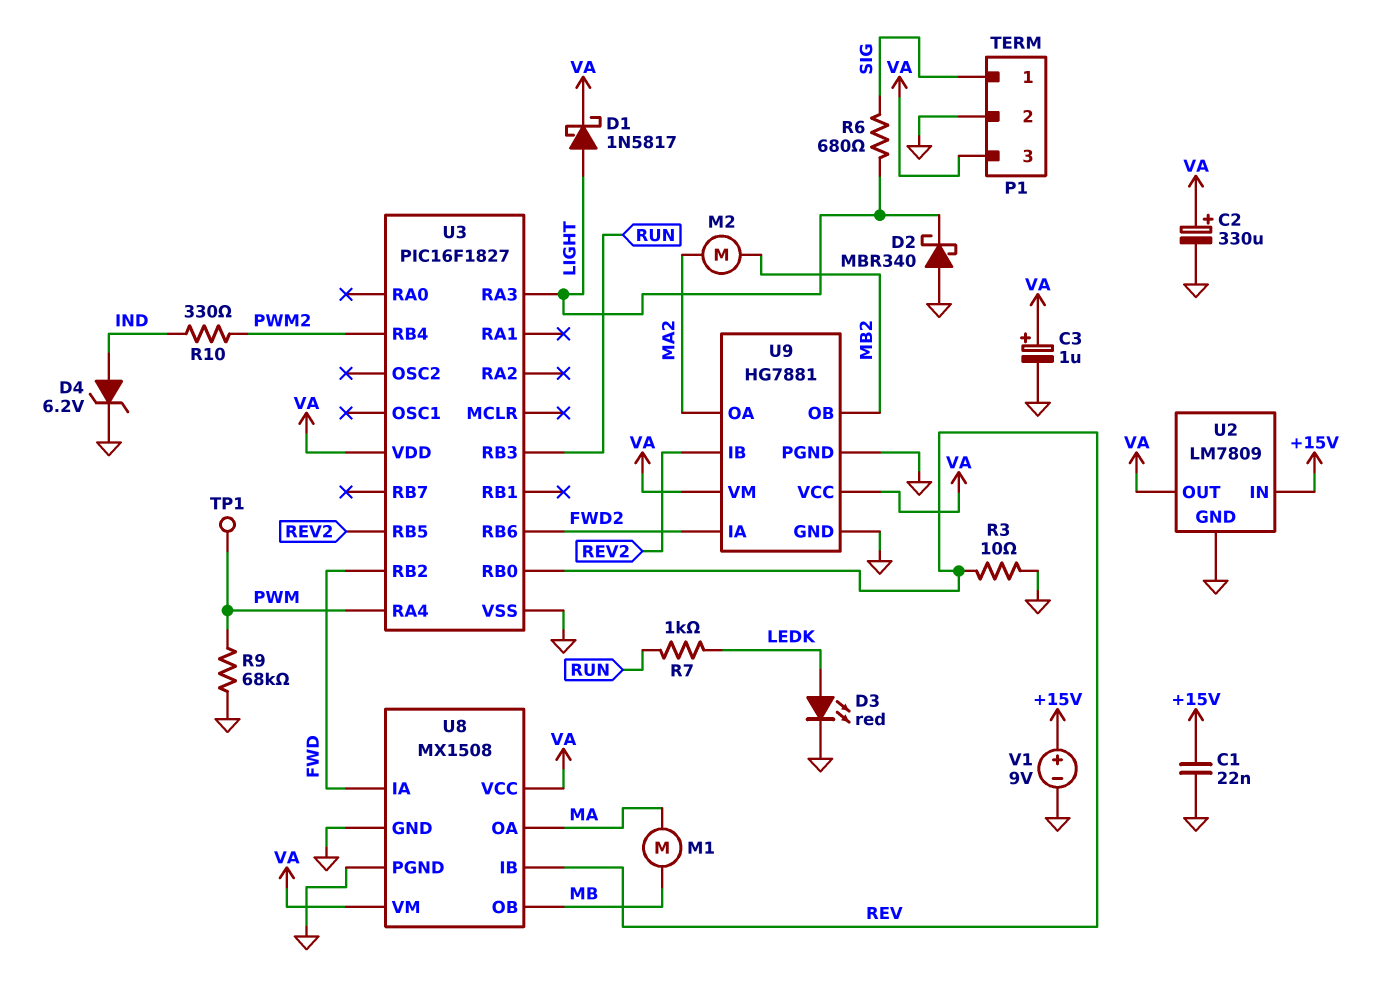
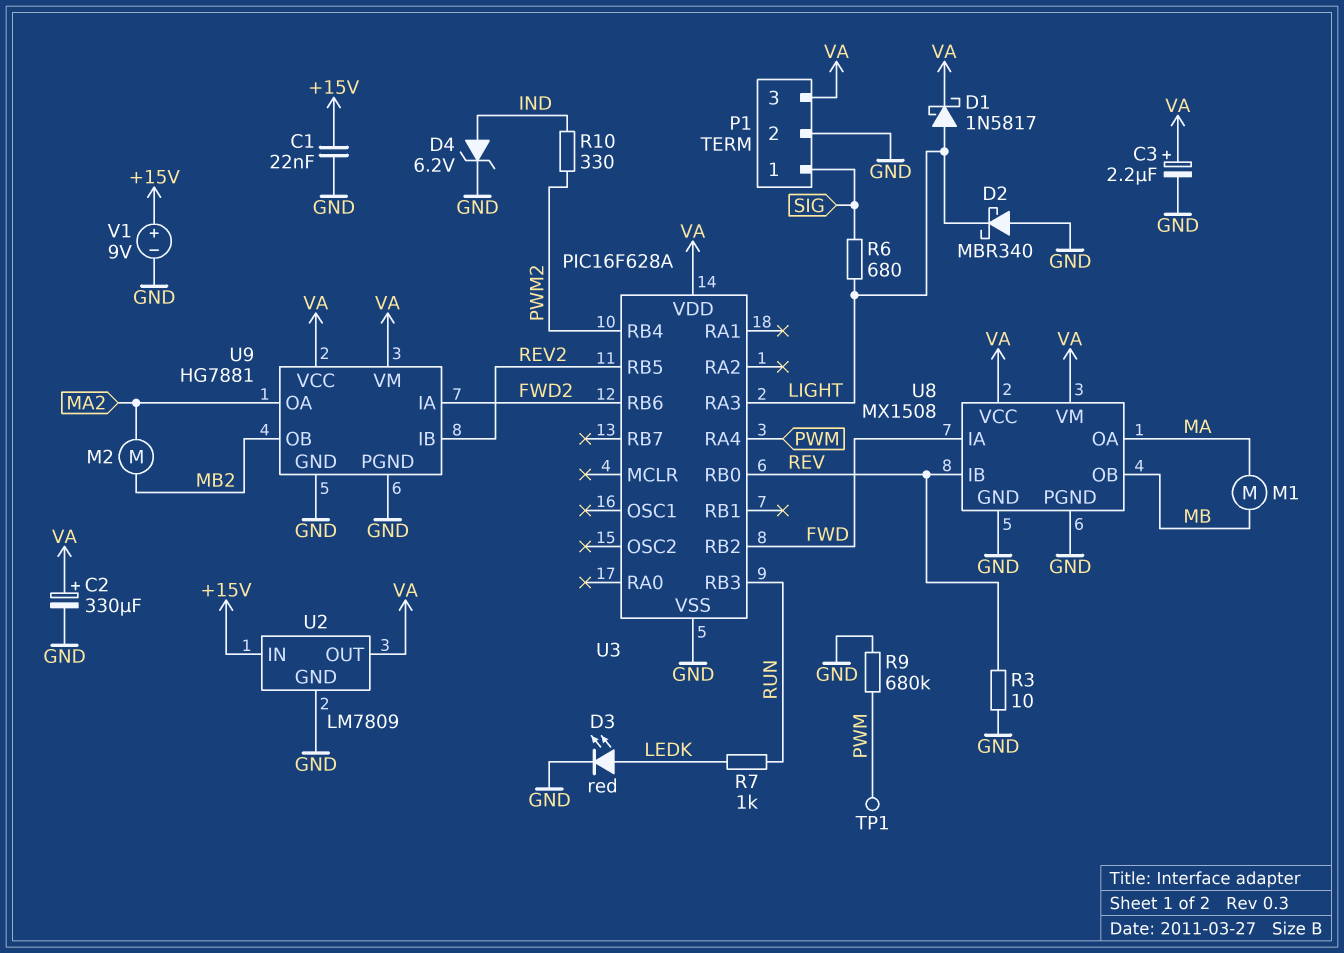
C3: 1uF (plus VA, minus GND) -> 2.2uF (plus VA, minus GND)
R9: 68k (GND, PWM) -> 680k (GND, PWM)
U3: PIC16F1827 -> PIC16F628A

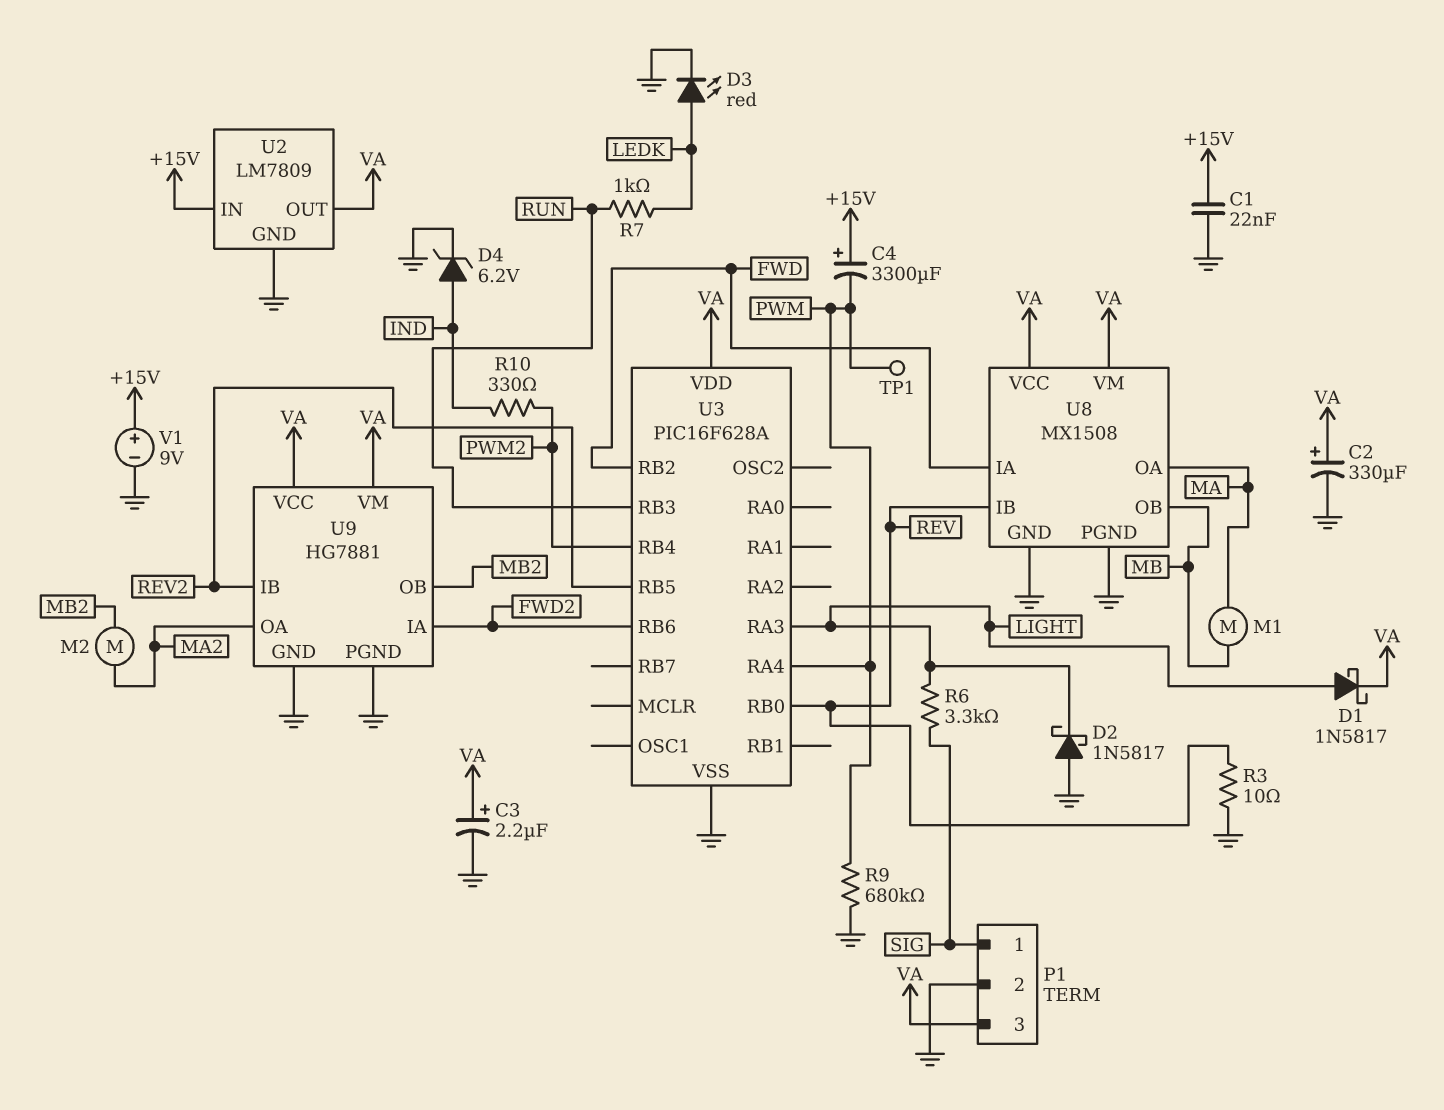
C4: none -> 3300uF (plus +15V, minus PWM)
D2: schottky MBR340 (A GND, K LIGHT) -> schottky 1N5817 (A GND, K LIGHT)
R6: 680 (LIGHT, SIG) -> 3.3k (LIGHT, SIG)

